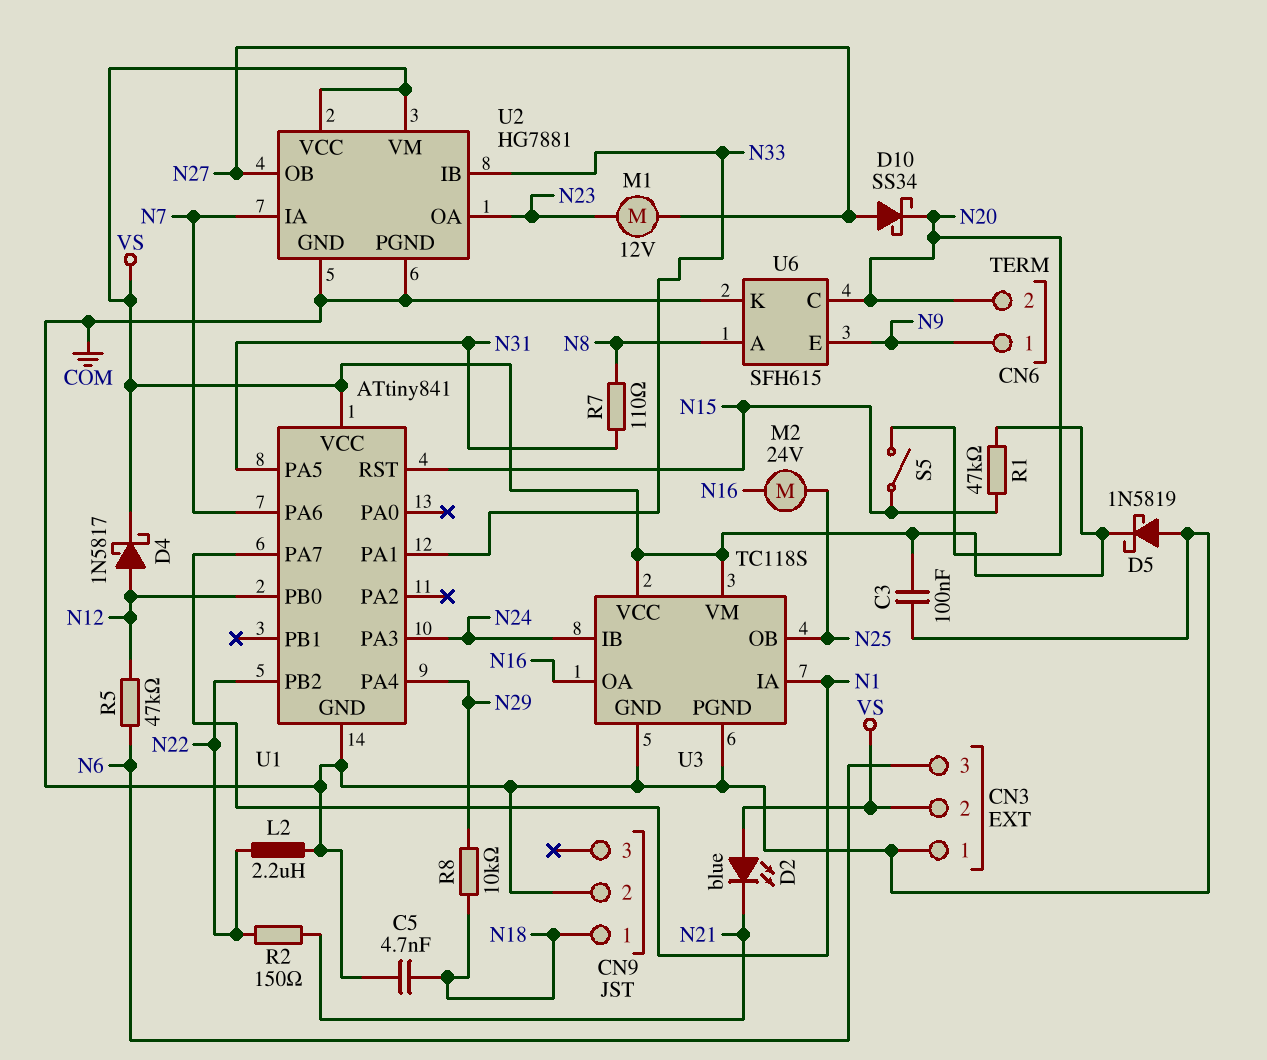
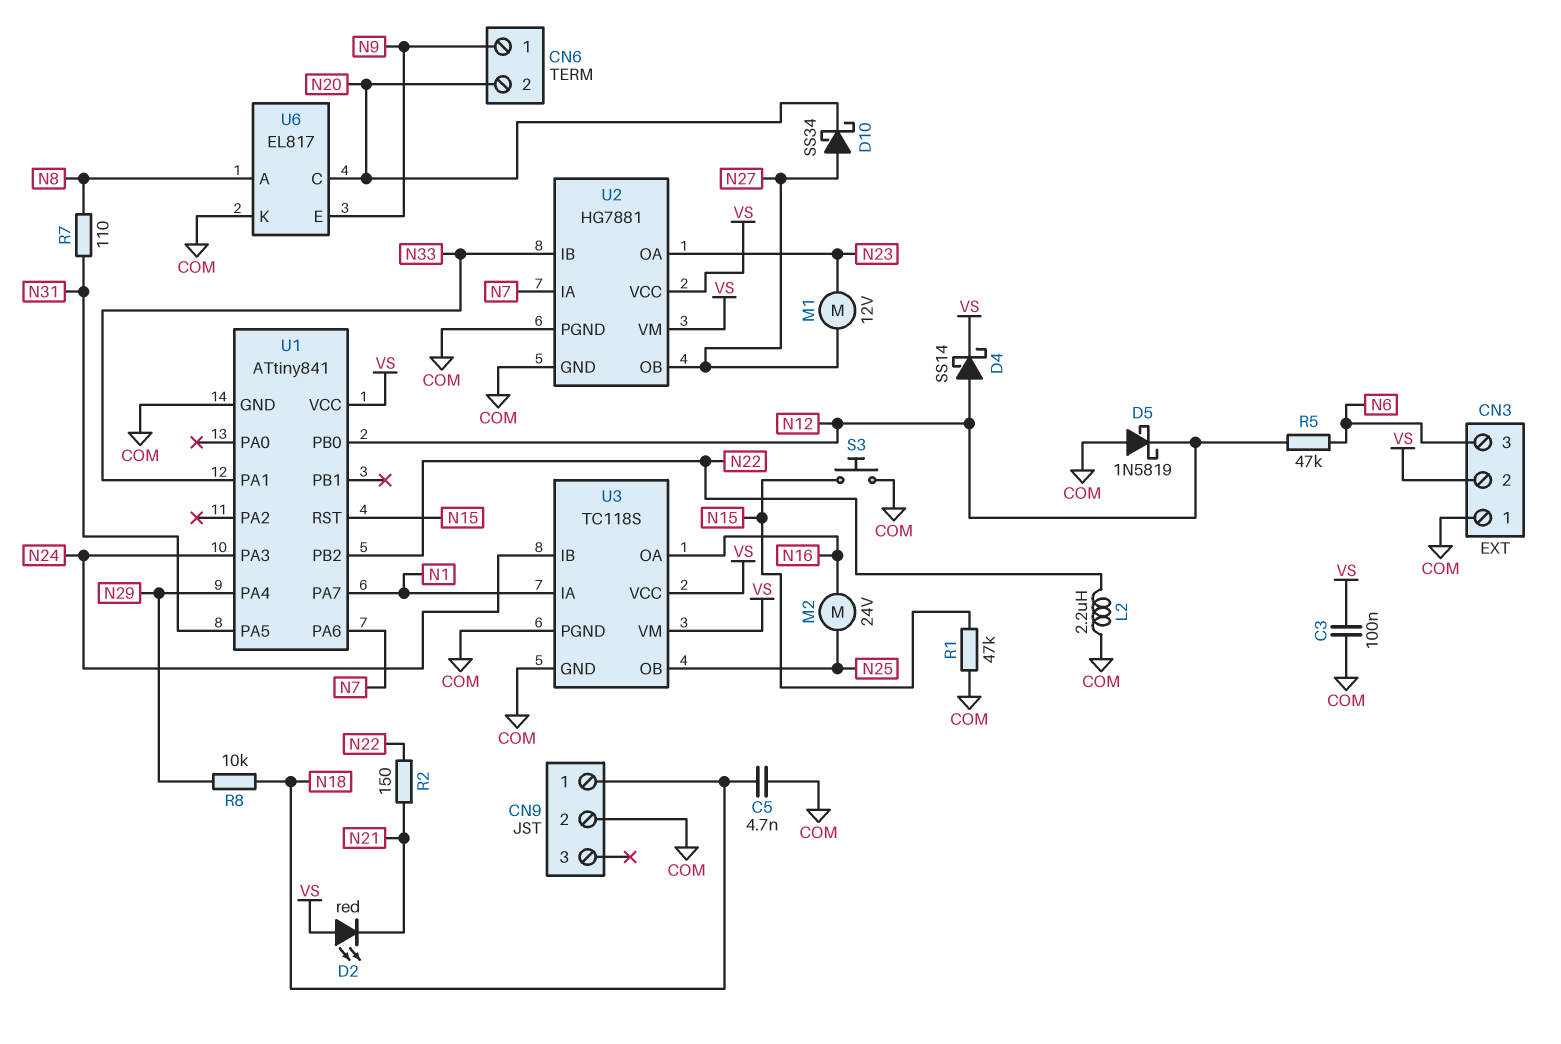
D2: LED blue (A VS, K N21) -> LED red (A VS, K N21)
D4: schottky 1N5817 (A N12, K VS) -> schottky SS14 (A N12, K VS)
D5: schottky 1N5819 (A COM, K VS) -> schottky 1N5819 (A COM, K N12)
R1: 47k (N15, VS) -> 47k (COM, N15)
S3: none -> button (COM, N15)
S5: switch (N15, N20) -> none
U6: SFH615 -> EL817

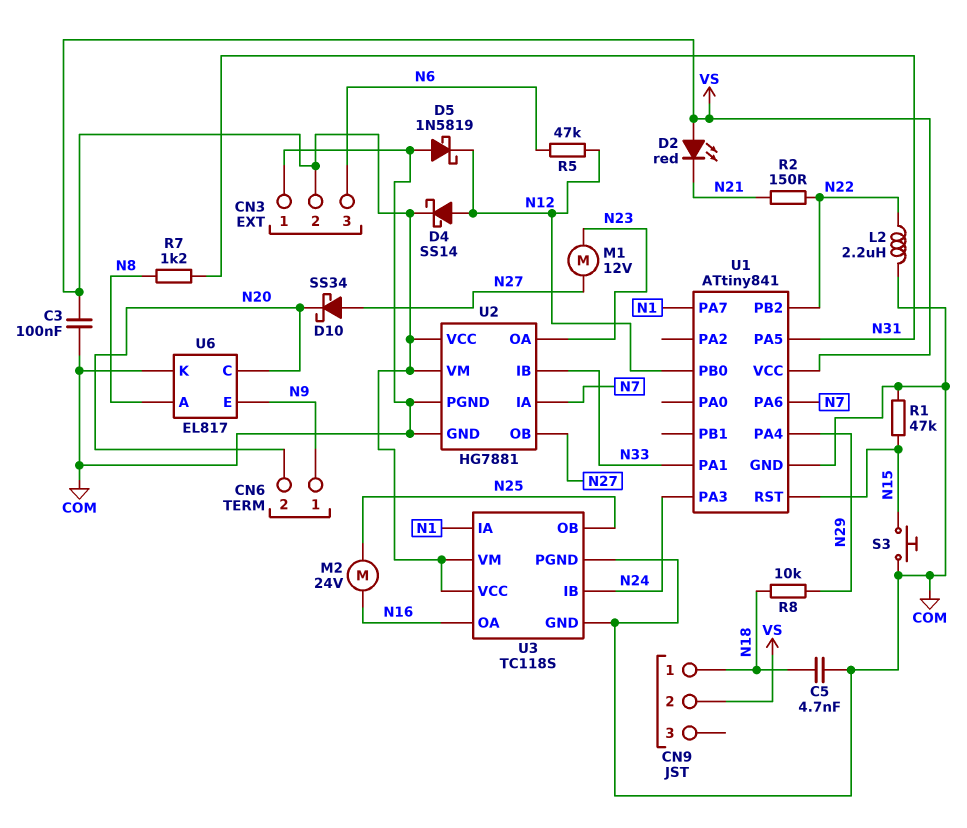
CN9 pin 2: COM -> VS
R7: 110 (N8, N31) -> 1.2k (N8, N31)

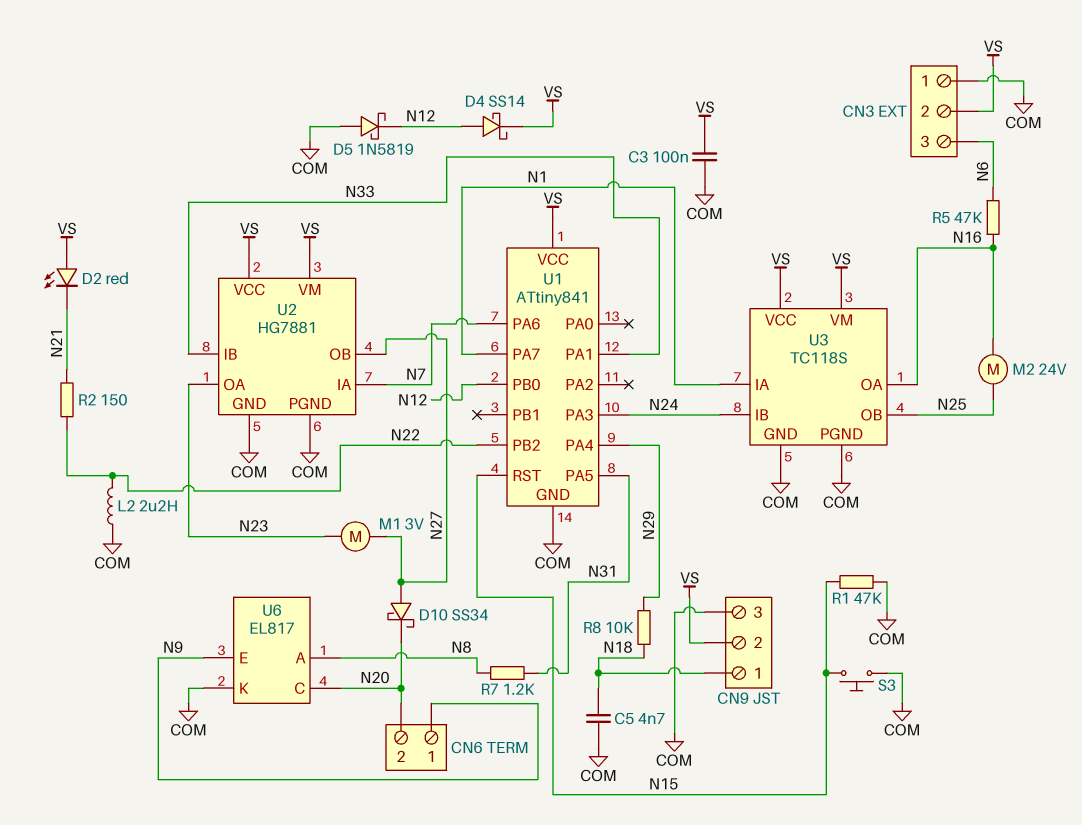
CN9 pin 3: none -> COM
M1: motor 12V (N23, N27) -> motor 3V (N23, N27)
R5: 47k (N6, N12) -> 47k (N6, N16)

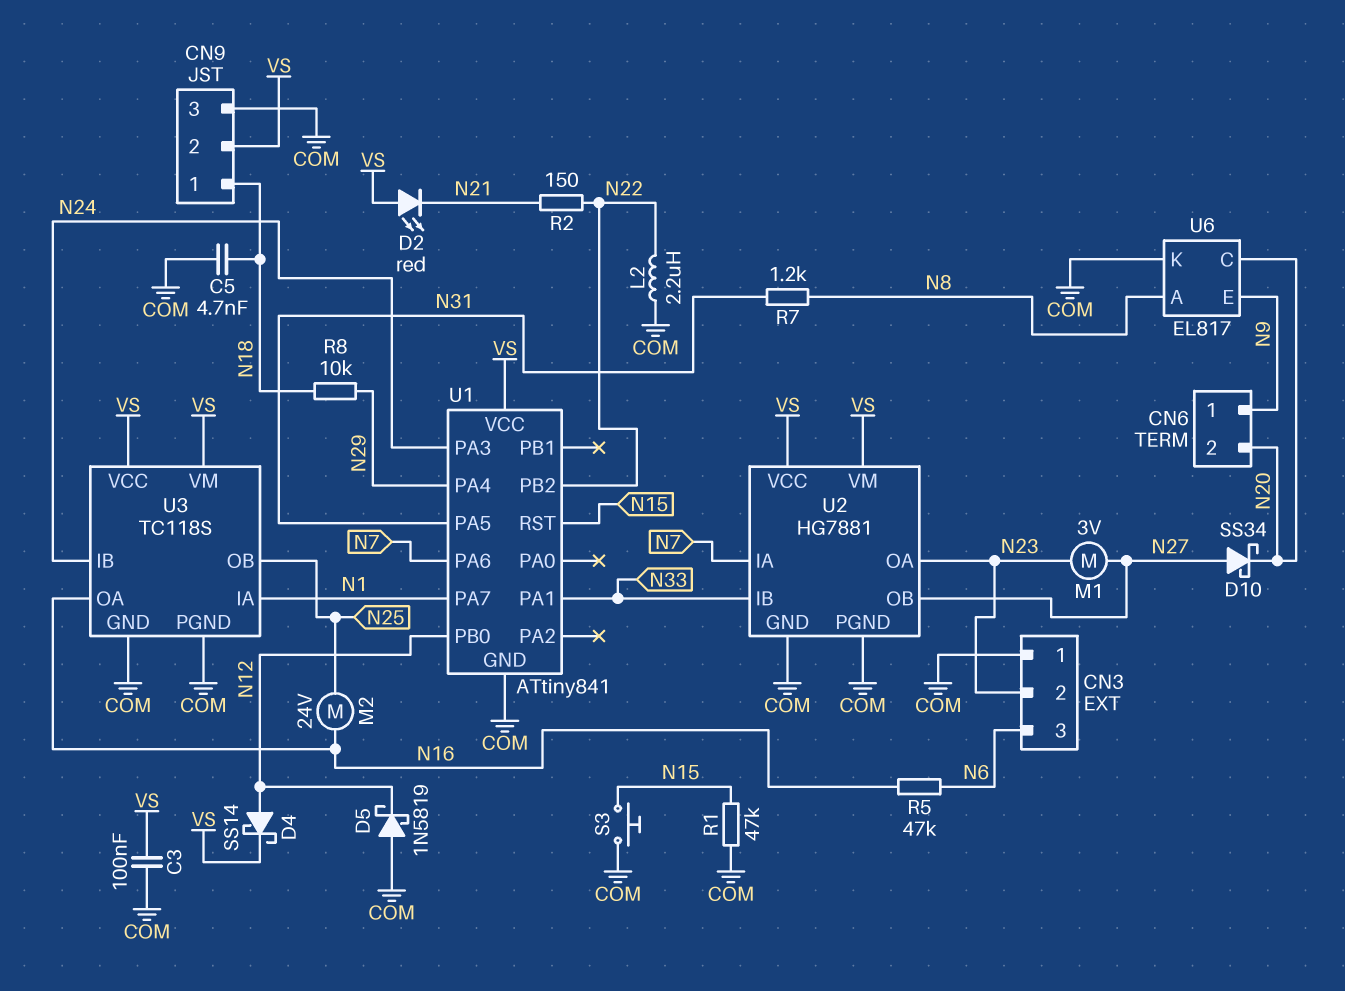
CN3 pin 2: VS -> N23

